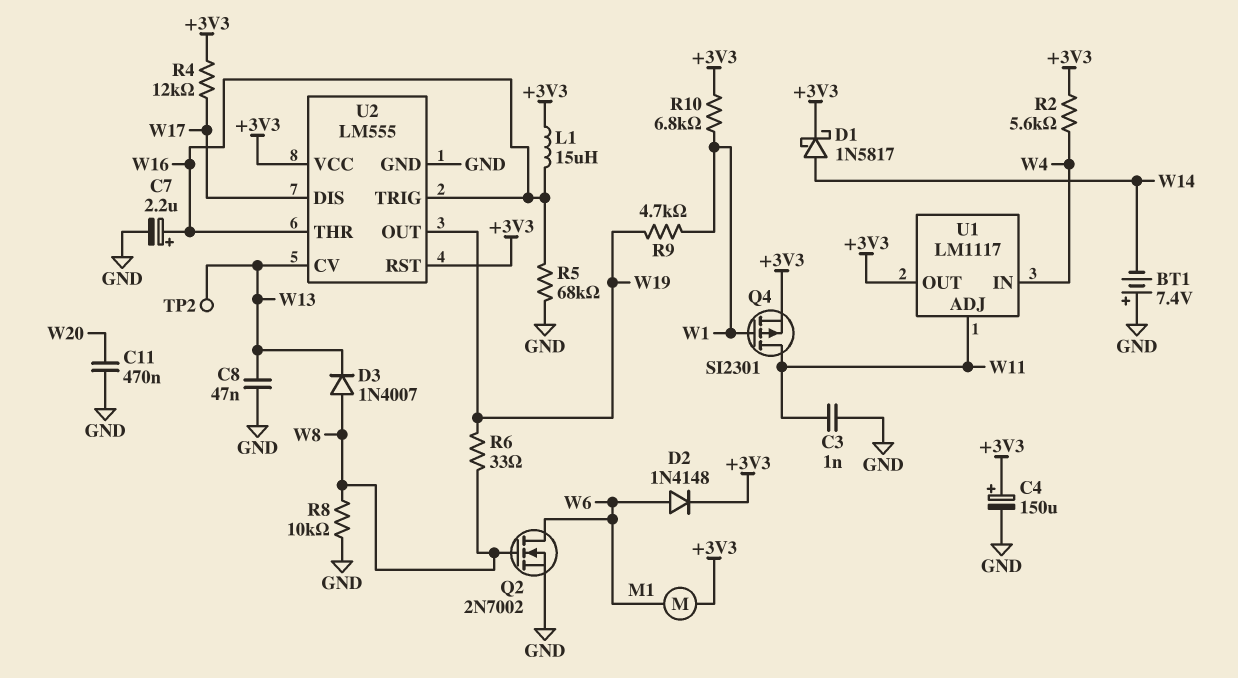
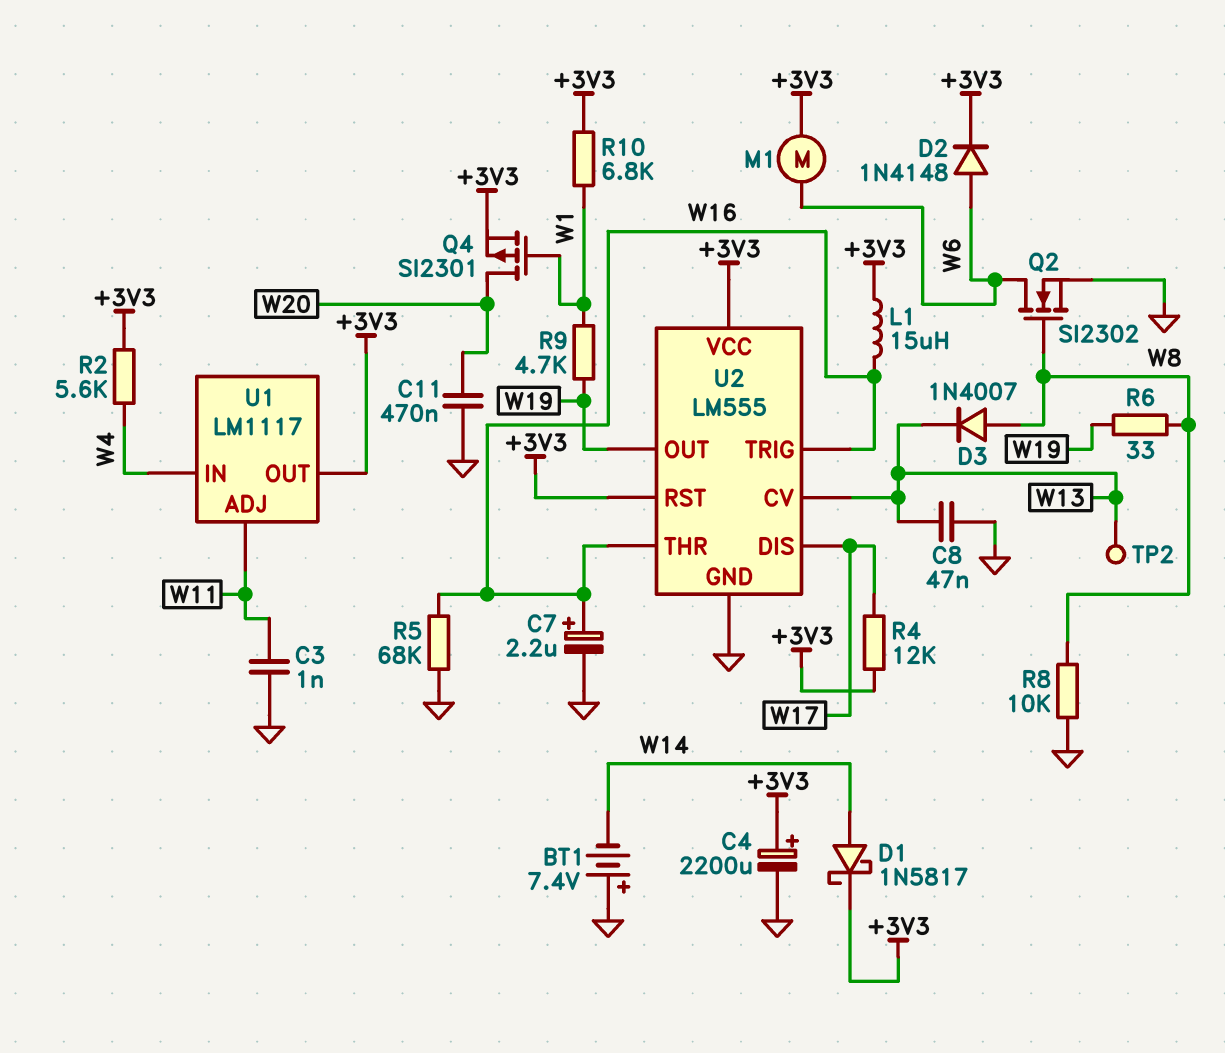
C4: 150uF (plus +3V3, minus GND) -> 2200uF (plus +3V3, minus GND)
Q2: NMOS 2N7002 (G W8, D W6, S GND) -> NMOS SI2302 (G W8, D W6, S GND)
Q4: PMOS SI2301 (G W1, D W11, S +3V3) -> PMOS SI2301 (G W1, D W20, S +3V3)

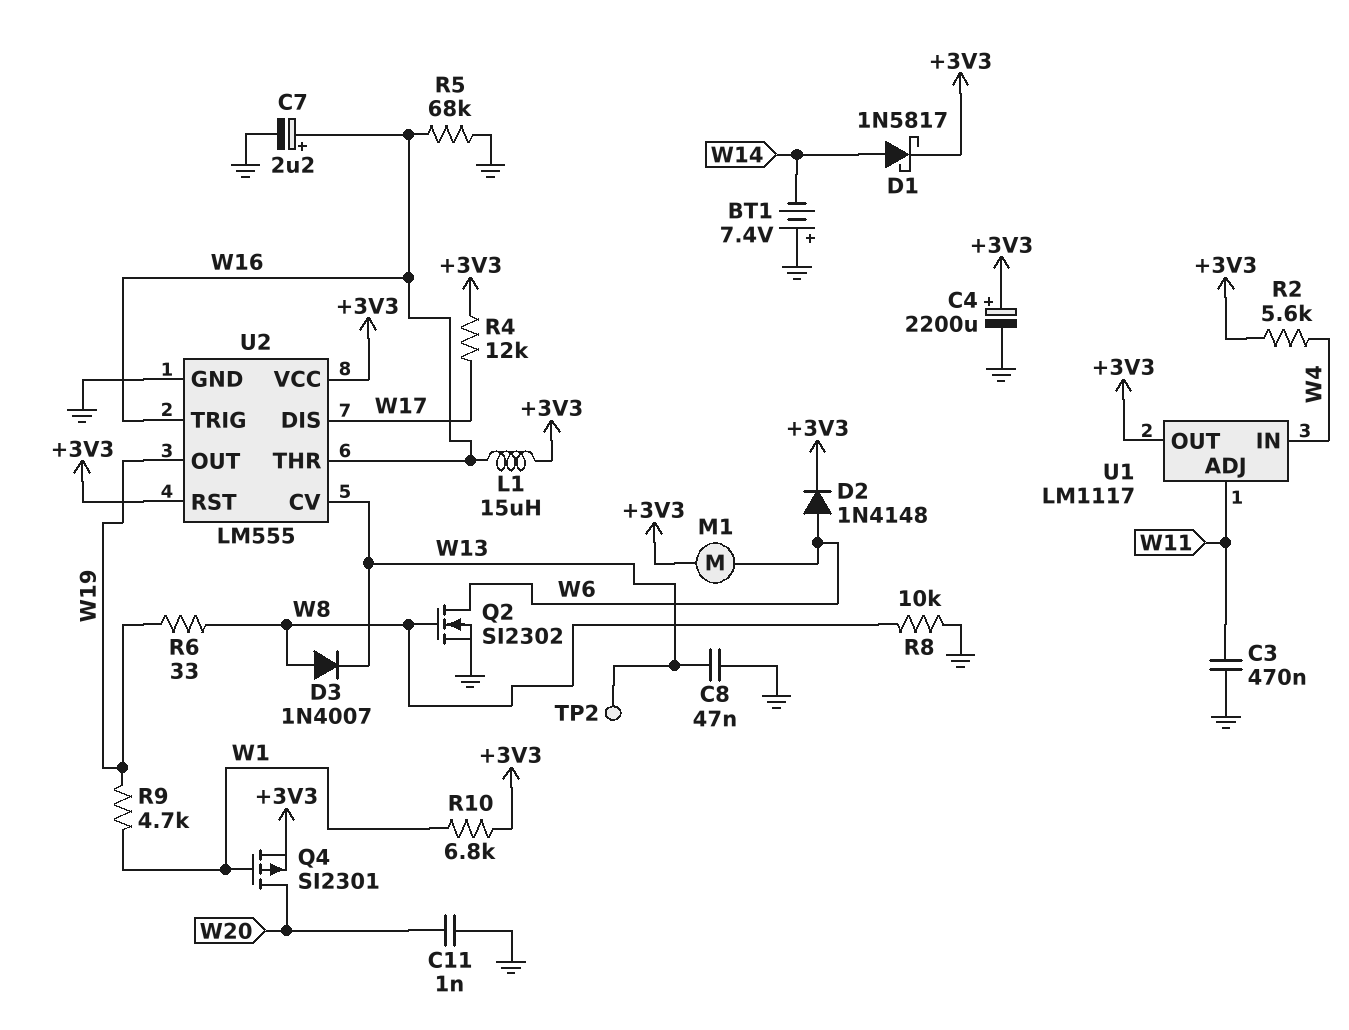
C3: 1nF (GND, W11) -> 470nF (GND, W11)
C11: 470nF (GND, W20) -> 1nF (GND, W20)

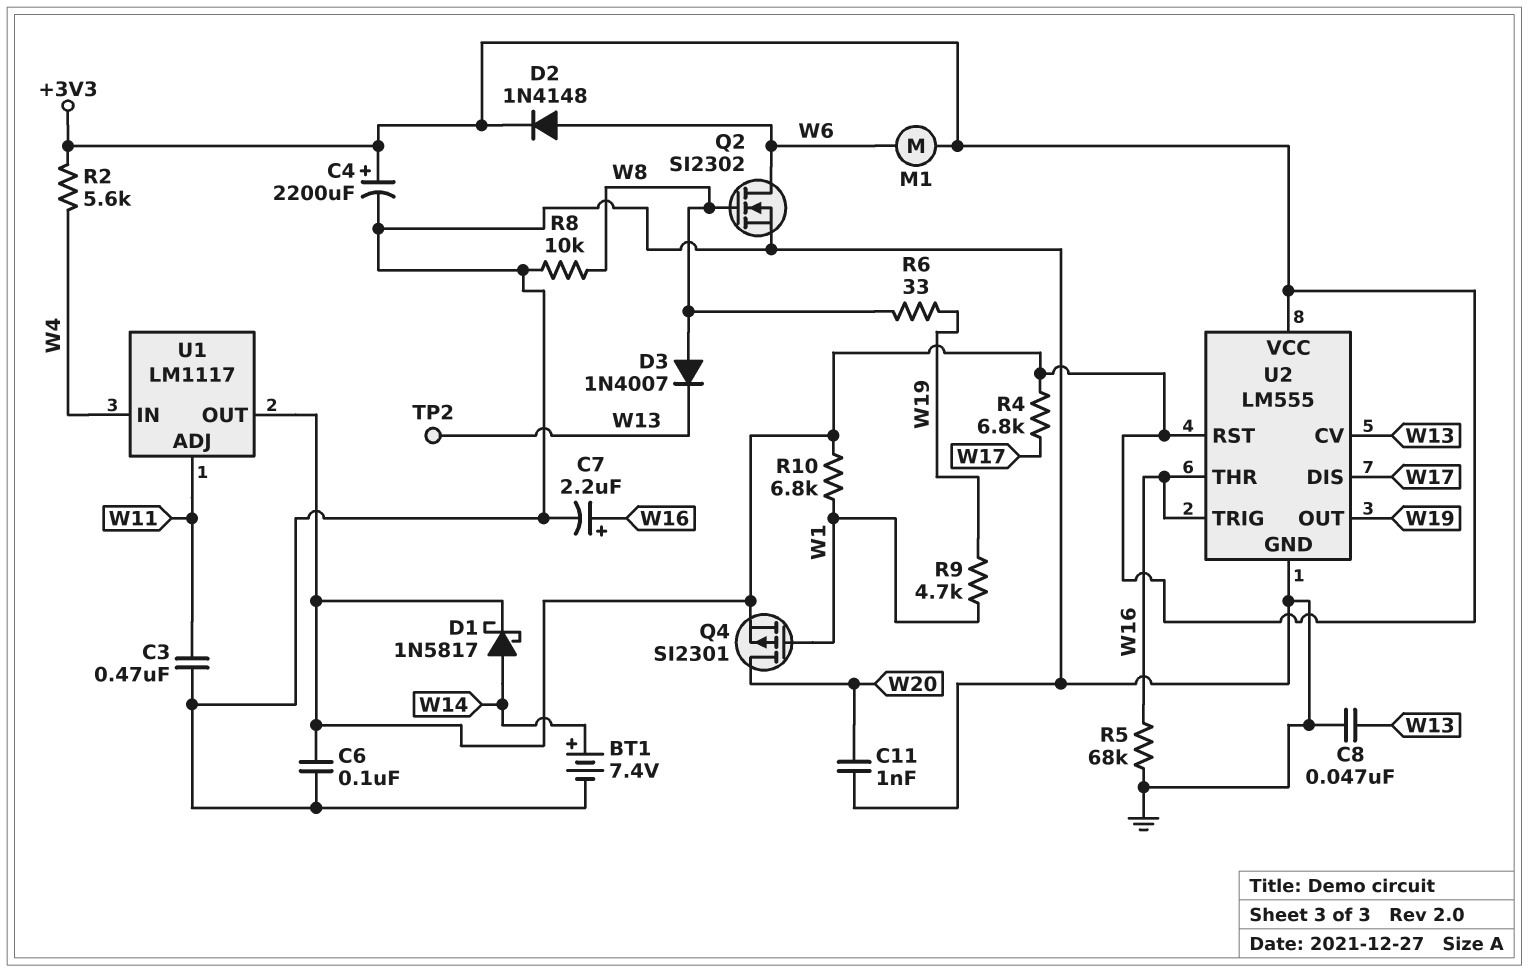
BT1: 7.4V (plus GND, minus W14) -> 7.4V (plus W14, minus GND)
C6: none -> 100nF (+3V3, GND)
L1: 15uH (+3V3, W16) -> none
R4: 12k (+3V3, W17) -> 6.8k (+3V3, W17)

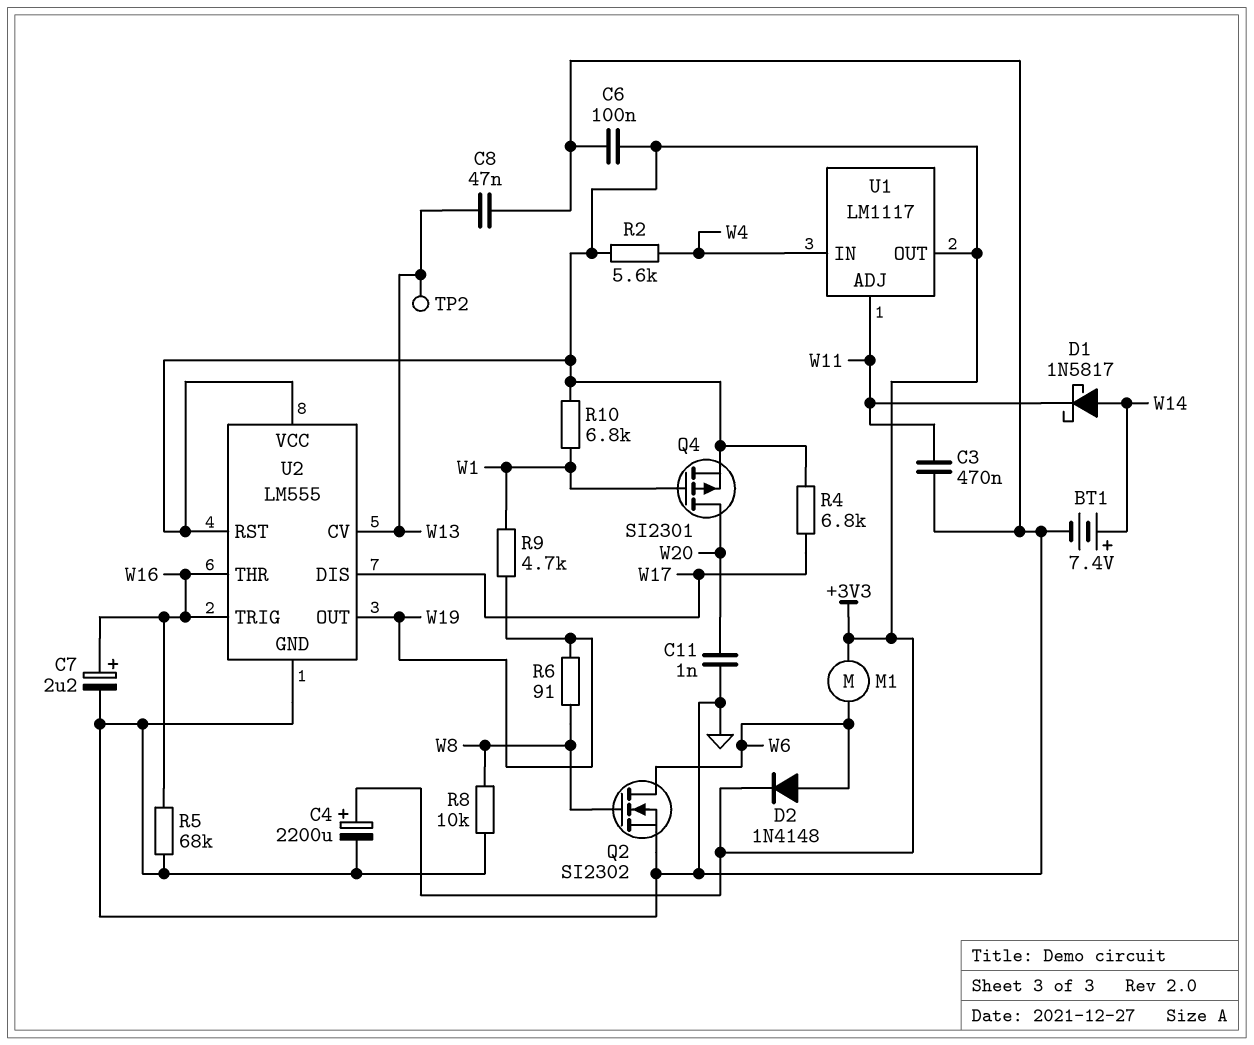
D1: schottky 1N5817 (A W14, K +3V3) -> schottky 1N5817 (A W14, K W11)
D3: diode 1N4007 (A W8, K W13) -> none
R6: 33 (W8, W19) -> 91 (W8, W19)

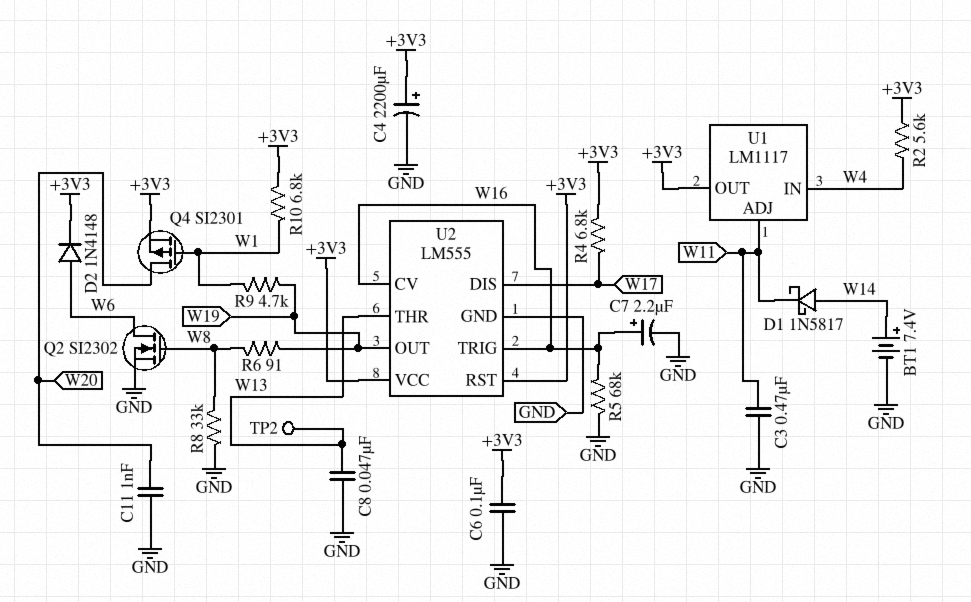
M1: motor (+3V3, W6) -> none
R8: 10k (GND, W8) -> 33k (GND, W8)
U2 pin CV: W13 -> W16
U2 pin THR: W16 -> W13

